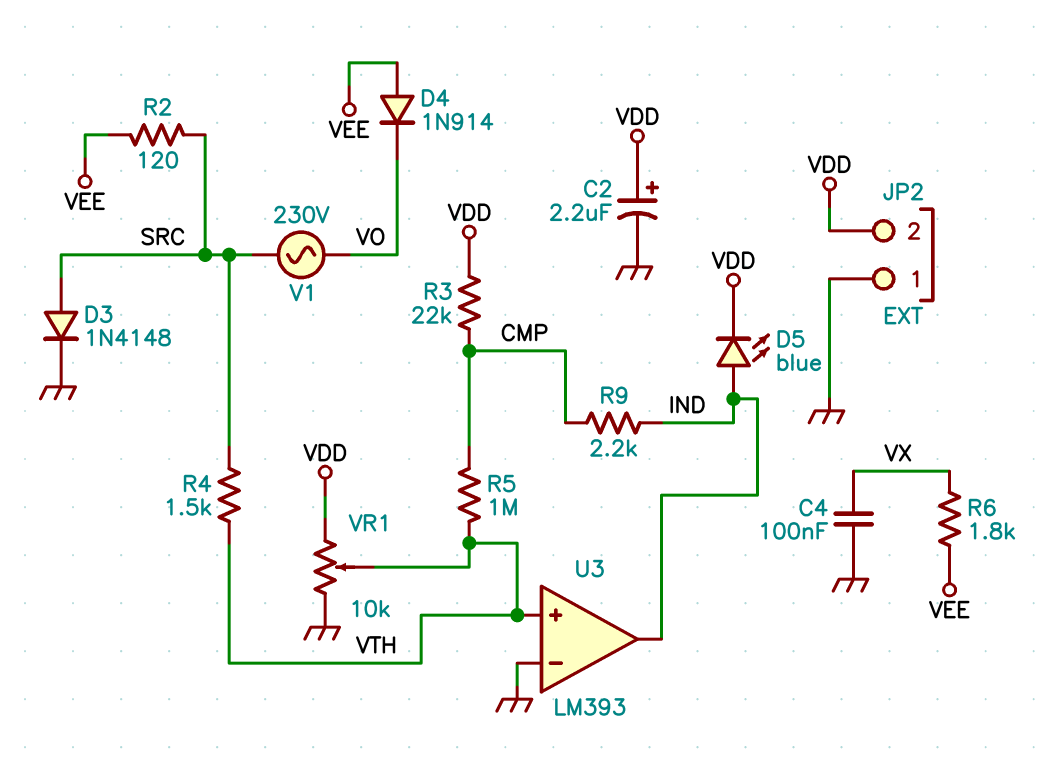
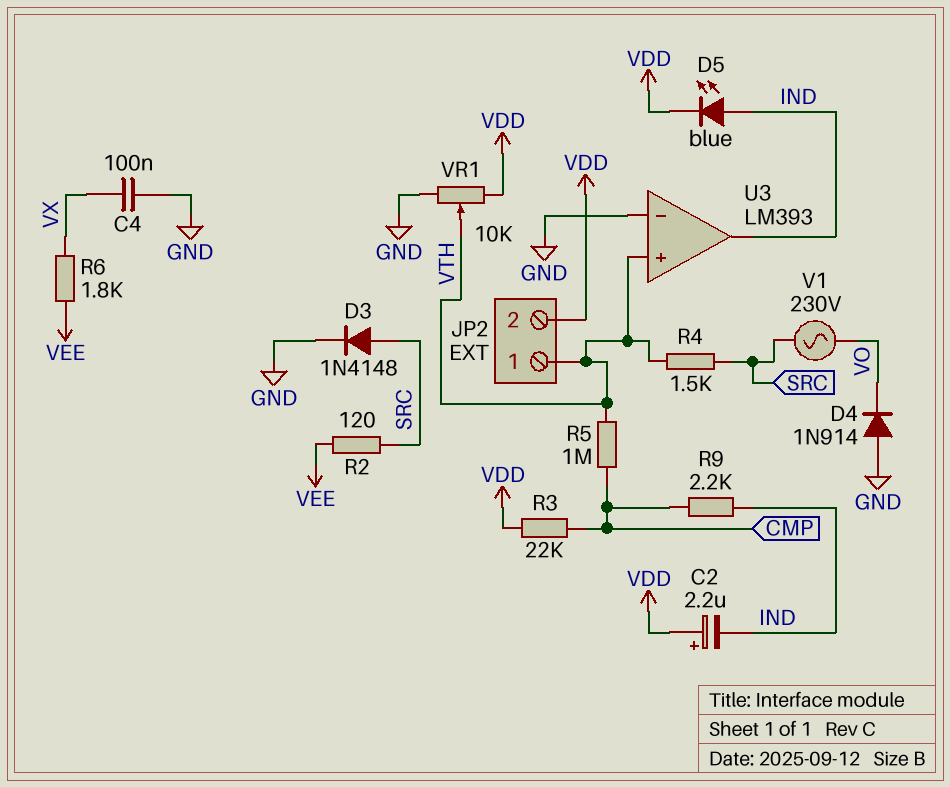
C2: 2.2uF (plus VDD, minus GND) -> 2.2uF (plus VDD, minus IND)
D4: diode 1N914 (A VEE, K VO) -> diode 1N914 (A GND, K VO)
JP2 pin 1: GND -> VTH

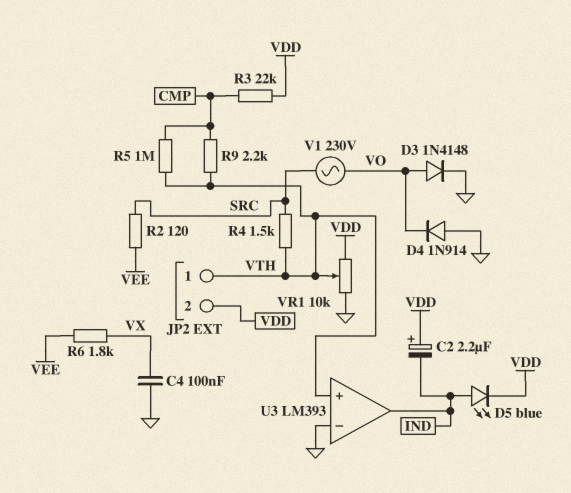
D3: diode 1N4148 (A SRC, K GND) -> diode 1N4148 (A VO, K GND)
R9: 2.2k (CMP, IND) -> 2.2k (CMP, VTH)

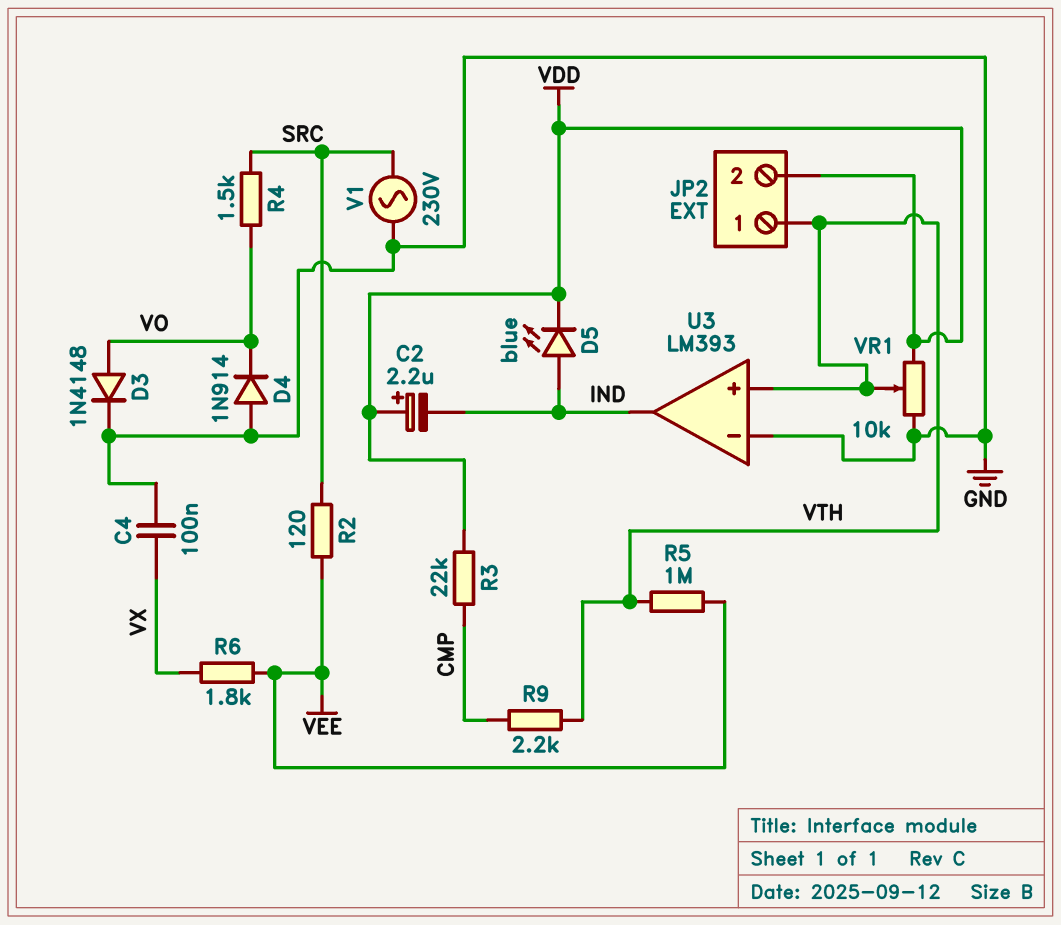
R4: 1.5k (SRC, VTH) -> 1.5k (SRC, VO)
R5: 1M (CMP, VTH) -> 1M (VEE, VTH)
V1: AC 230V (SRC, VO) -> AC 230V (GND, SRC)

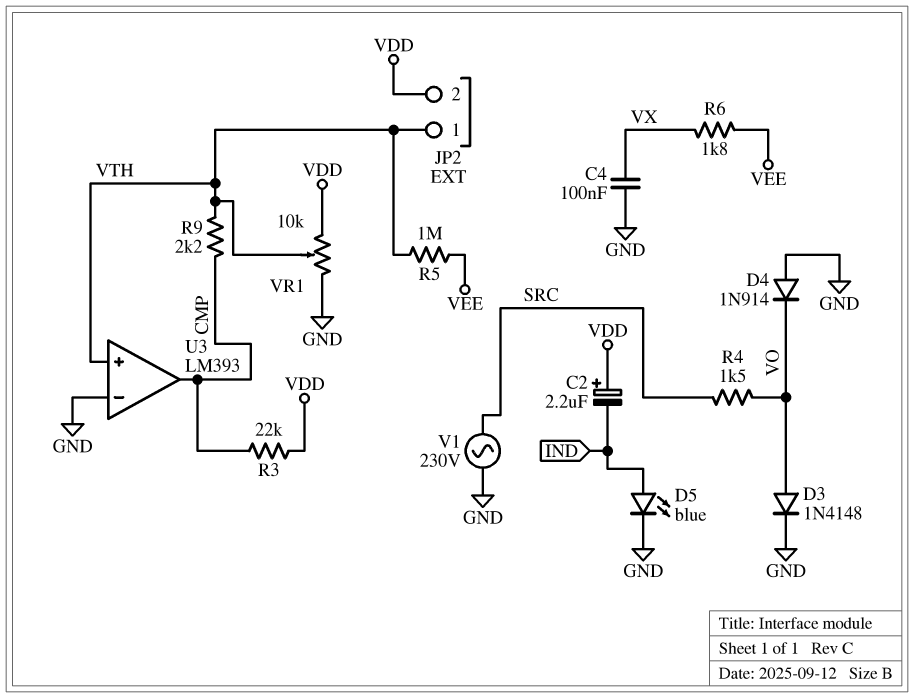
D5: LED blue (A IND, K VDD) -> LED blue (A IND, K GND)
R2: 120 (SRC, VEE) -> none
U3 pin out: IND -> CMP

